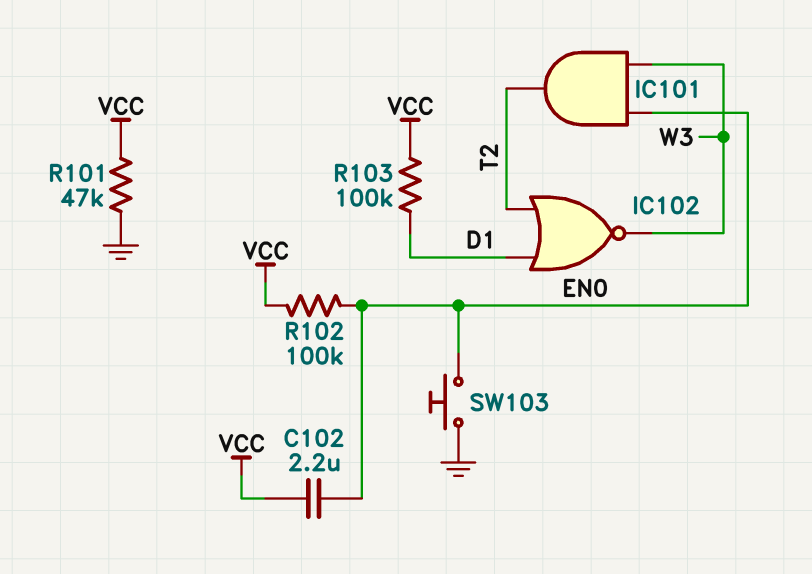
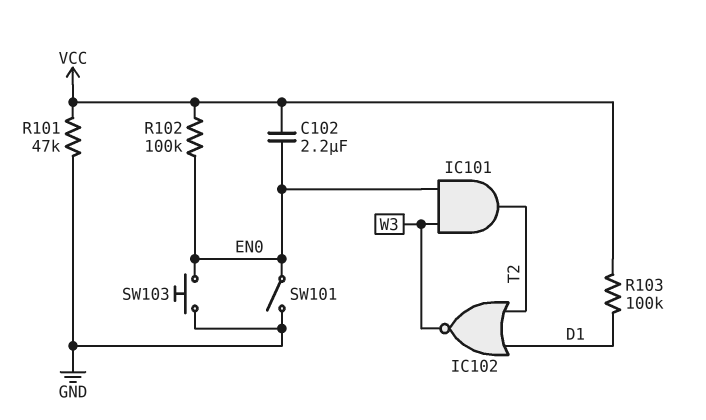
SW101: none -> switch (EN0, GND)

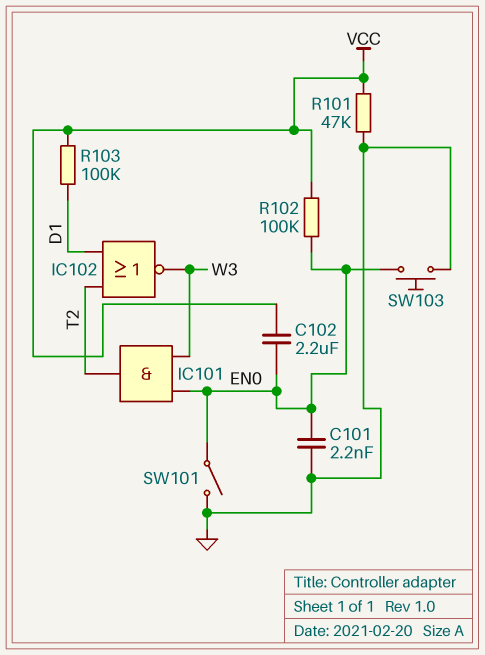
C101: none -> 2.2nF (EN0, GND)

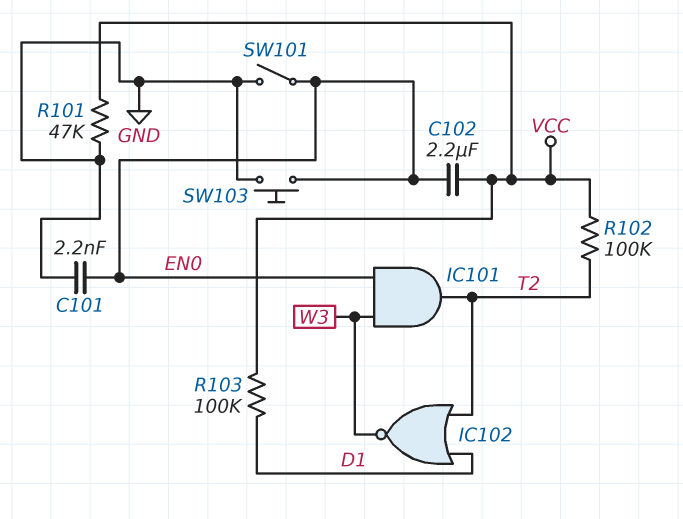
R102: 100k (EN0, VCC) -> 100k (T2, VCC)

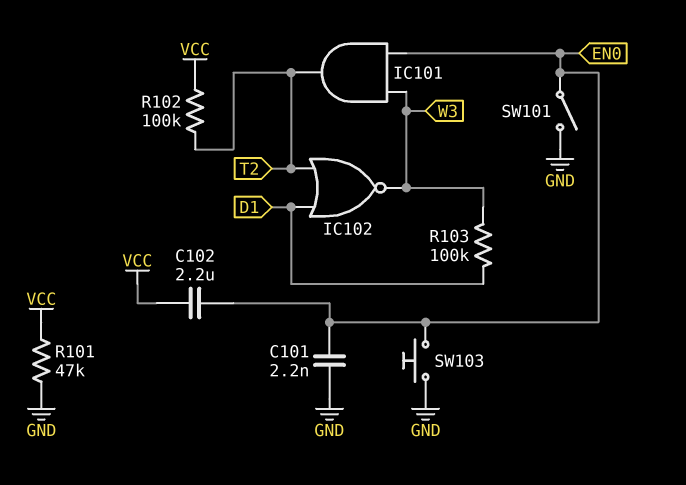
R103: 100k (D1, VCC) -> 100k (D1, W3)

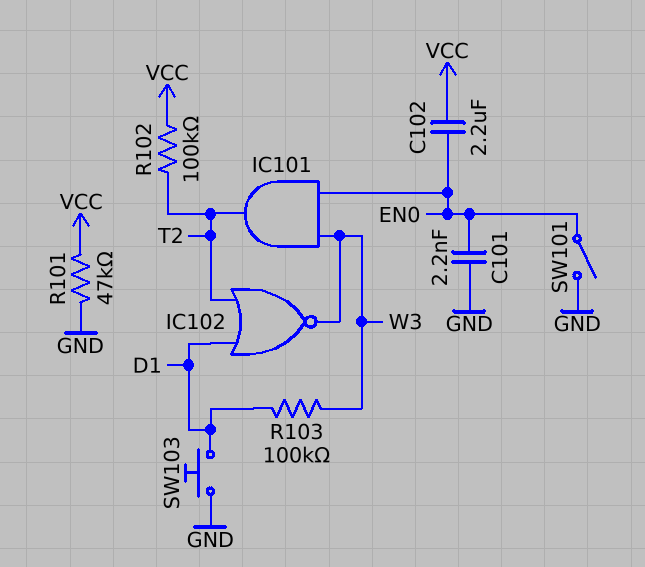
SW103: button (EN0, GND) -> button (D1, GND)

